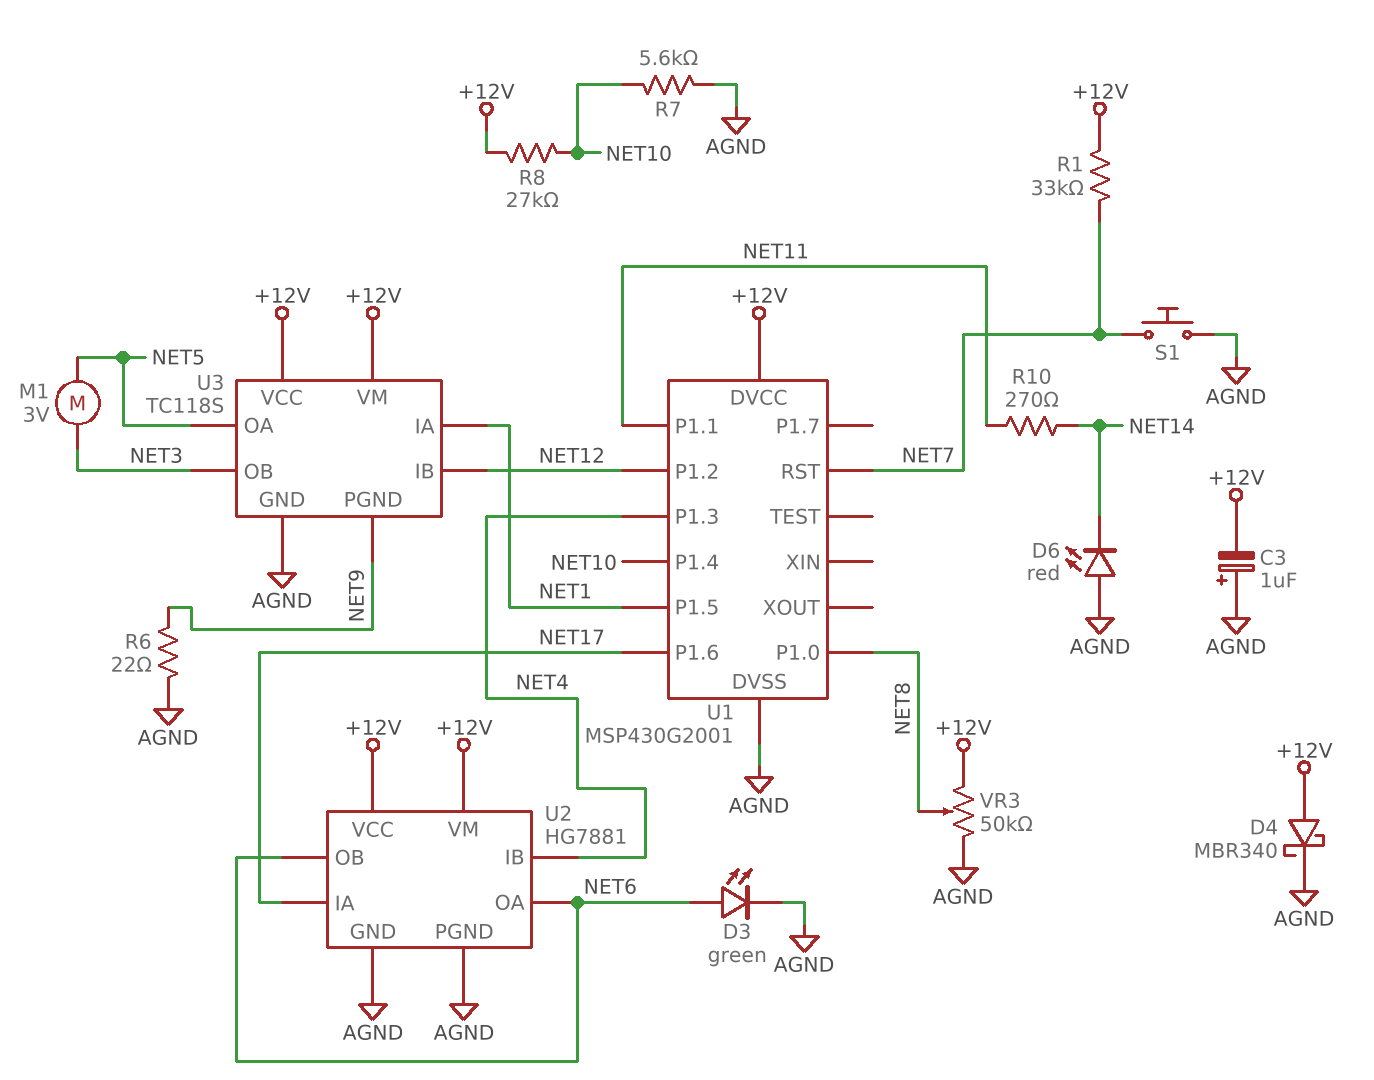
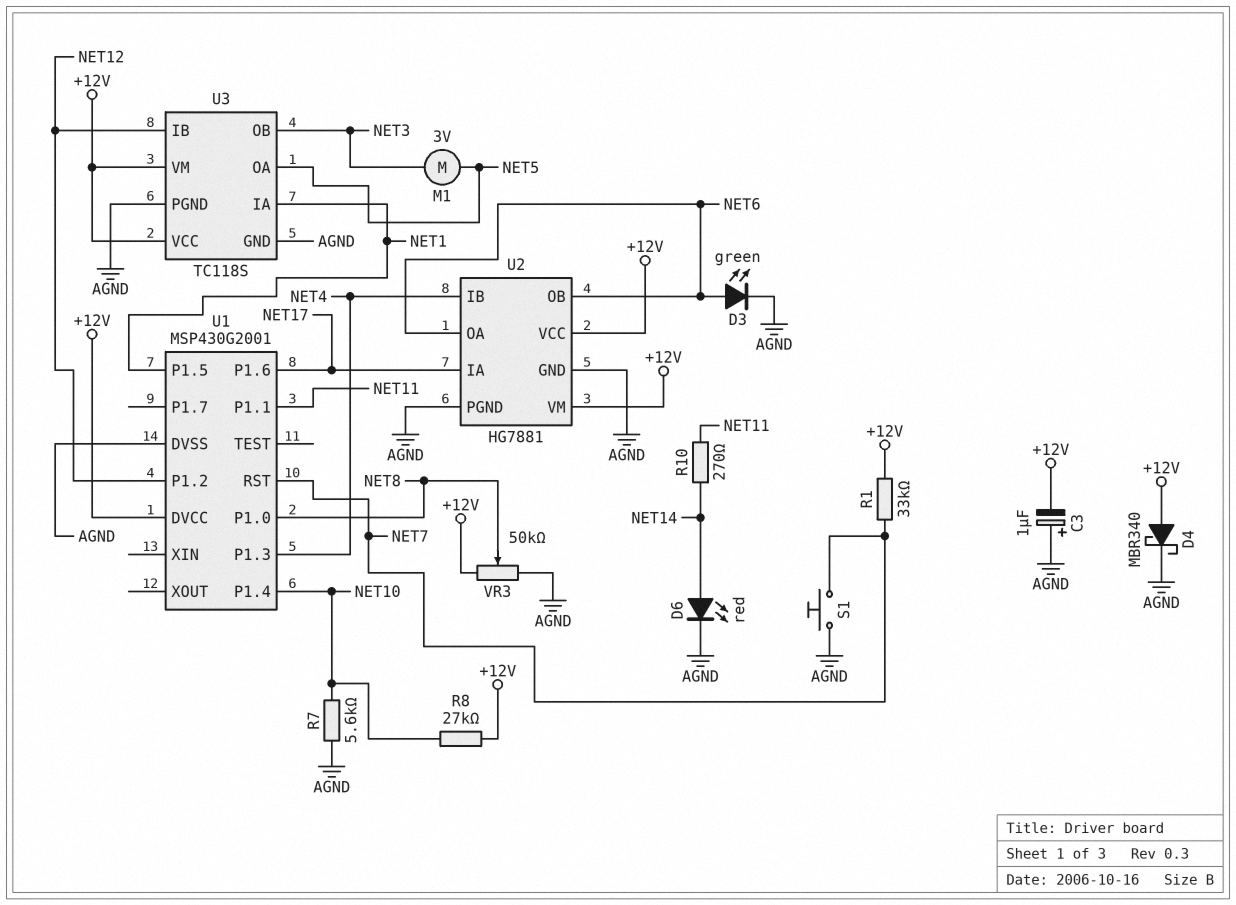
D6: LED red (A AGND, K NET14) -> LED red (A NET14, K AGND)
R6: 22 (AGND, NET9) -> none
U3 pin PGND: NET9 -> AGND

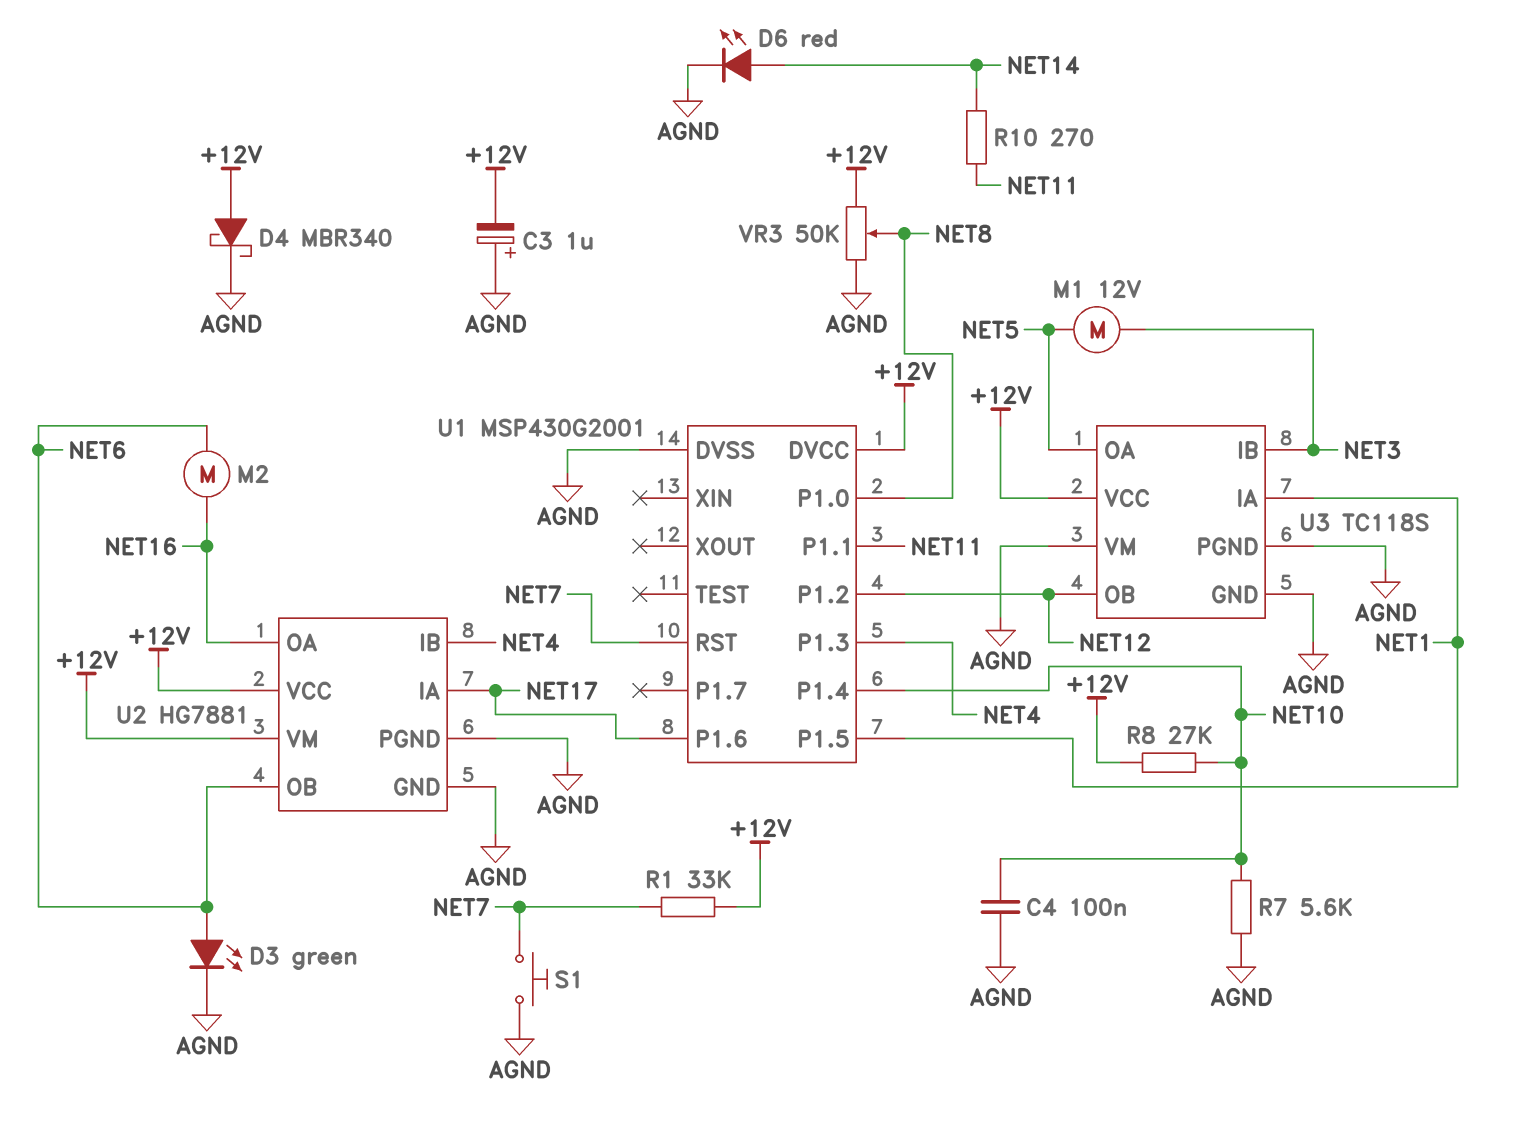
C4: none -> 100nF (AGND, NET10)
M1: motor 3V (NET3, NET5) -> motor 12V (NET3, NET5)
M2: none -> motor (NET6, NET16)
U2 pin OA: NET6 -> NET16
U3 pin IB: NET12 -> NET3
U3 pin OB: NET3 -> NET12
U3 pin VM: +12V -> AGND

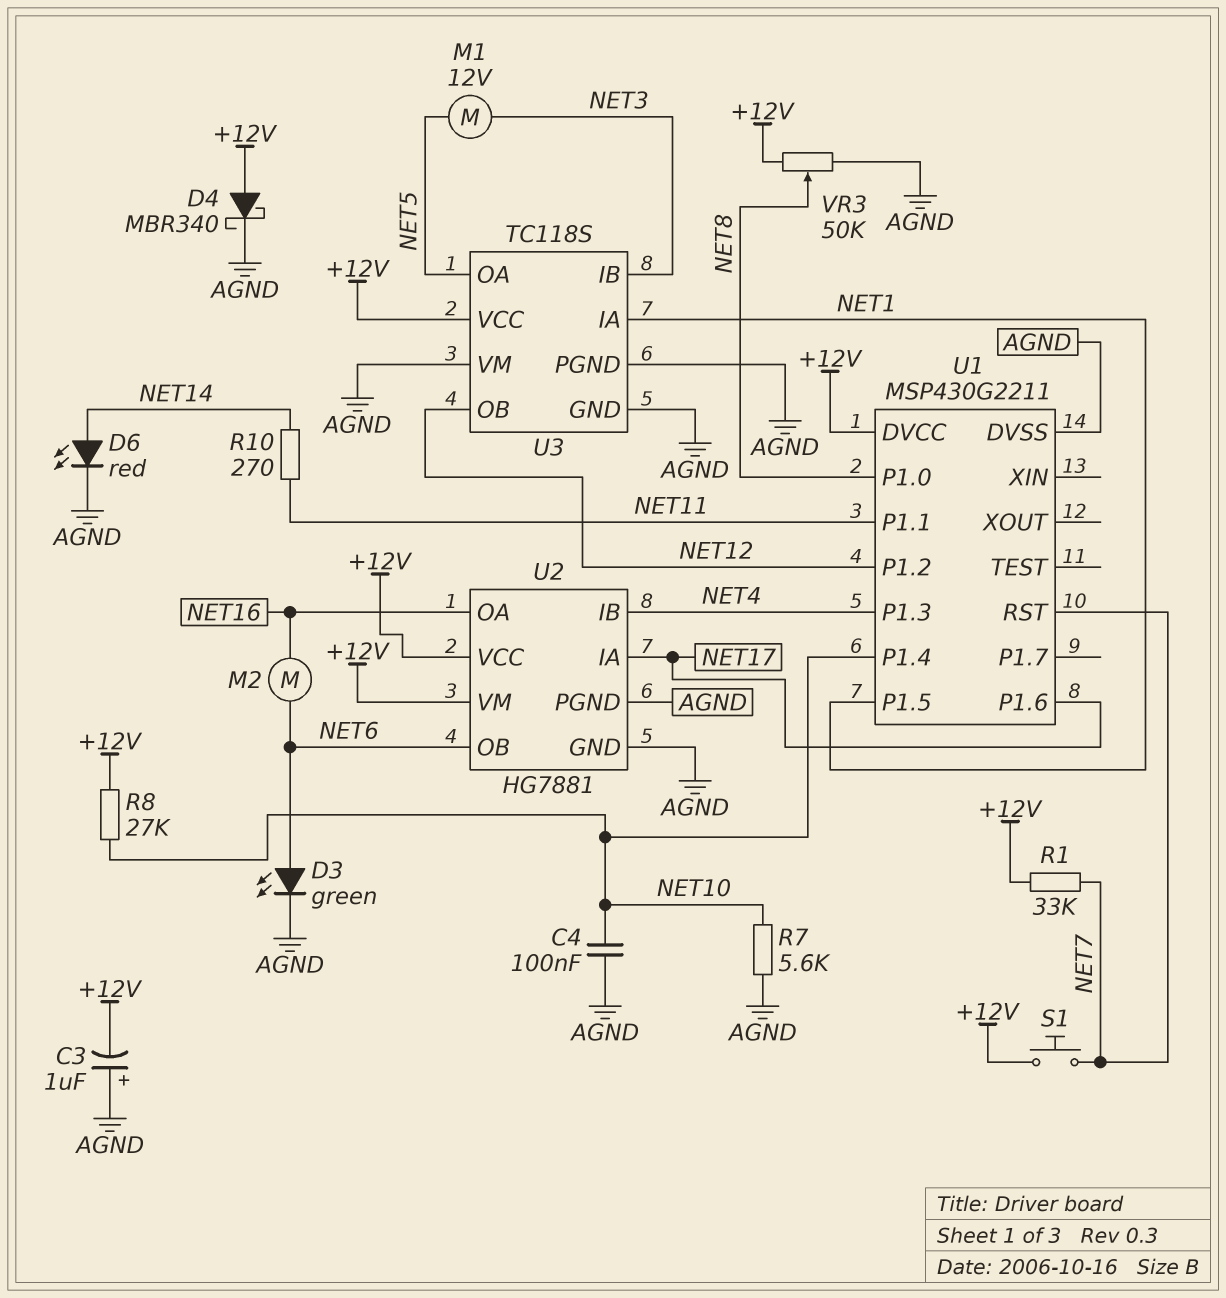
S1: button (AGND, NET7) -> button (+12V, NET7)
U1: MSP430G2001 -> MSP430G2211

